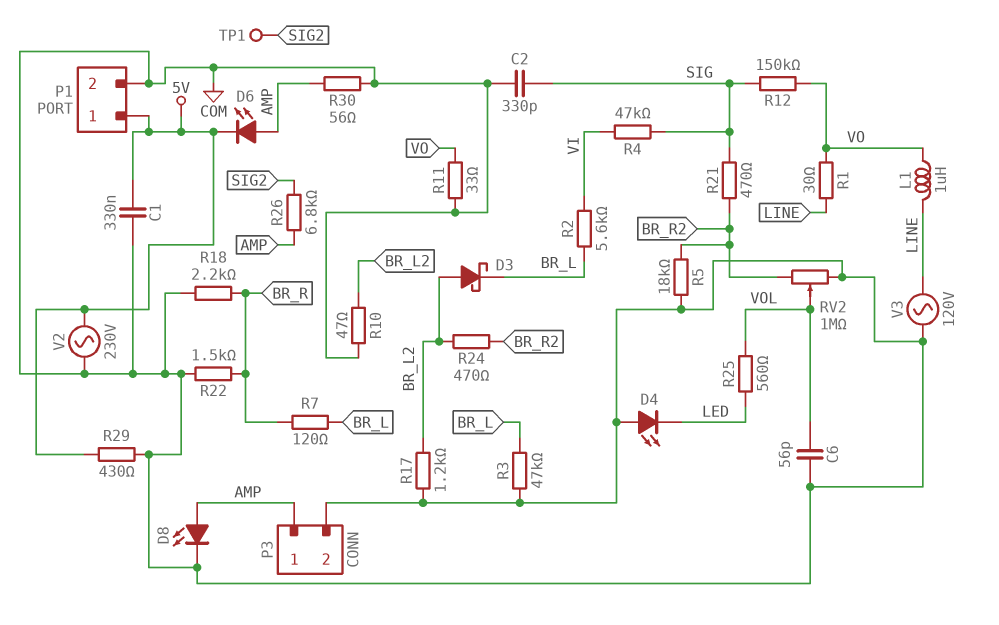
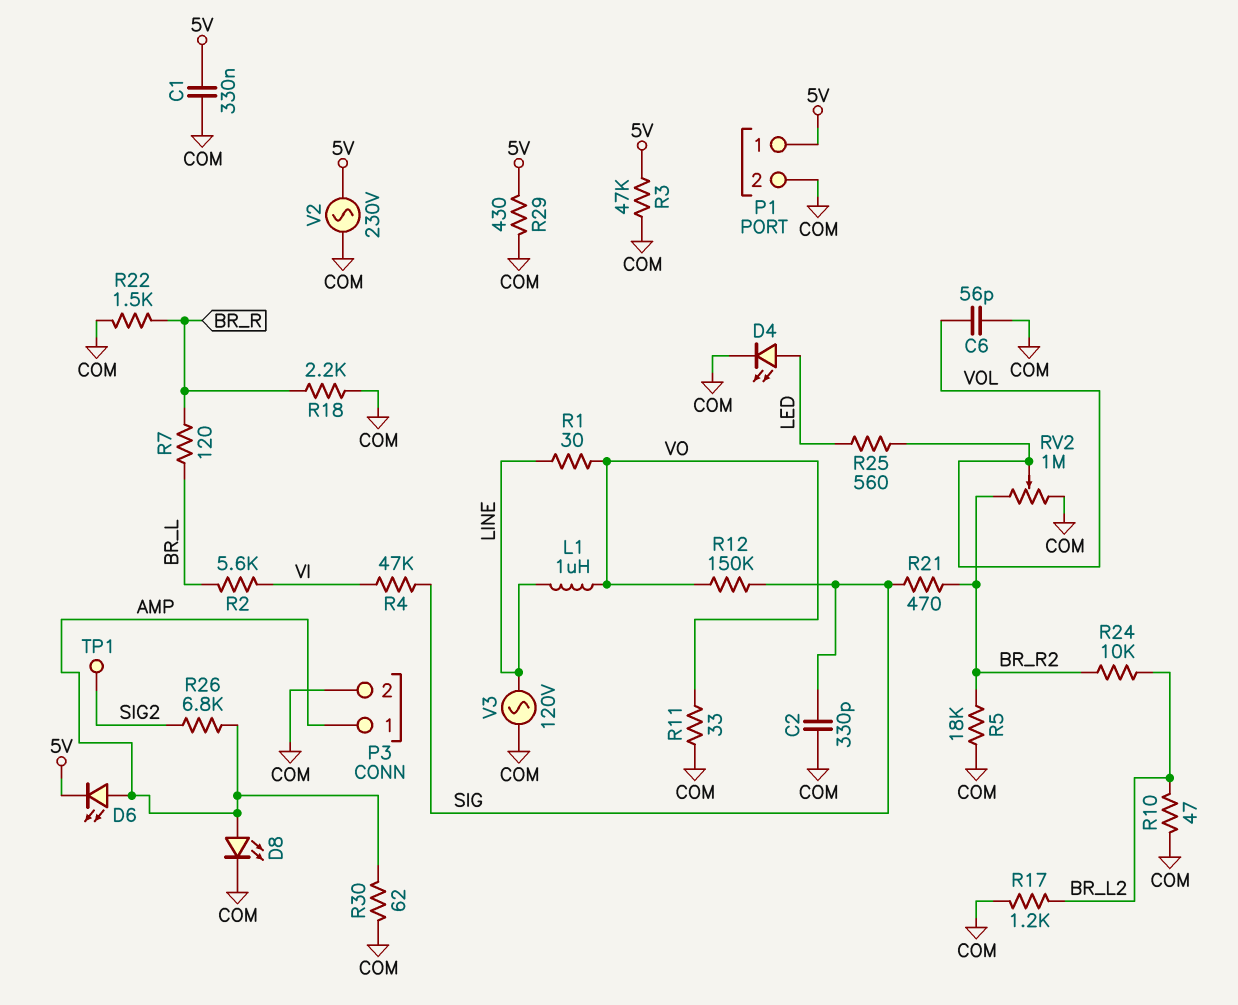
D3: schottky (A BR_L2, K BR_L) -> none
D4: LED (A COM, K LED) -> LED (A LED, K COM)
R3: 47k (BR_L, COM) -> 47k (5V, COM)
R24: 470 (BR_L2, BR_R2) -> 10k (BR_L2, BR_R2)
R30: 56 (AMP, COM) -> 62 (AMP, COM)

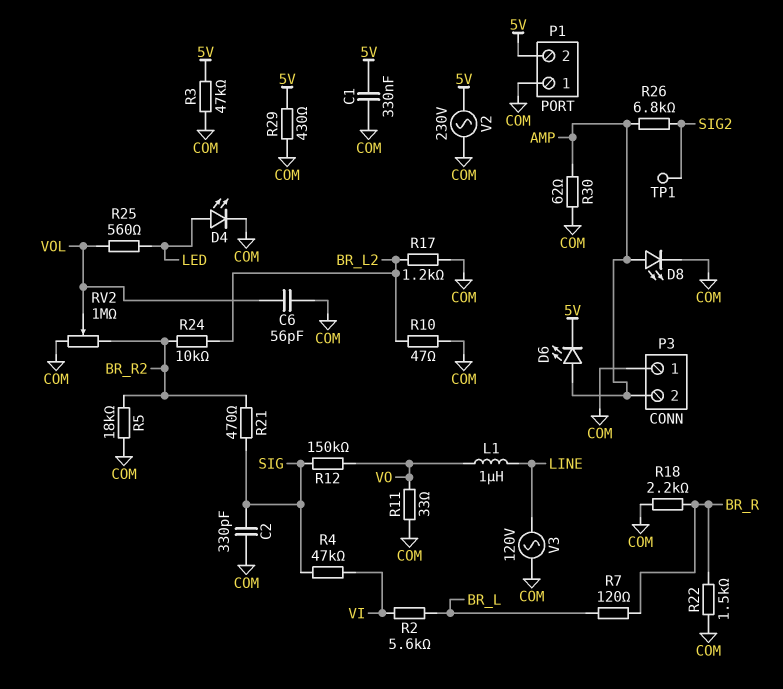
P1 pin 1: 5V -> COM
P1 pin 2: COM -> 5V
P3 pin 1: AMP -> COM
P3 pin 2: COM -> AMP
R1: 30 (LINE, VO) -> none

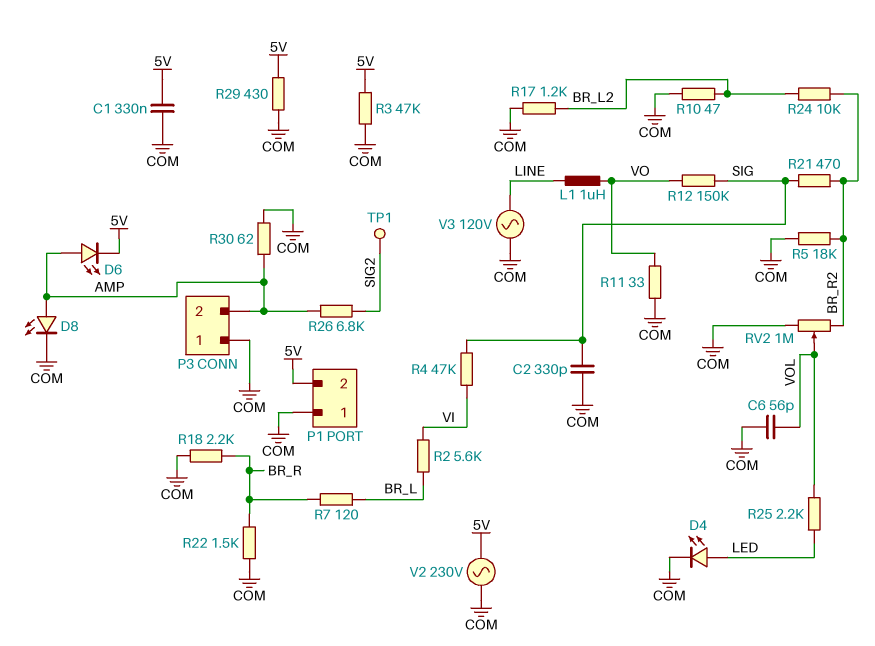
R25: 560 (LED, VOL) -> 2.2k (LED, VOL)

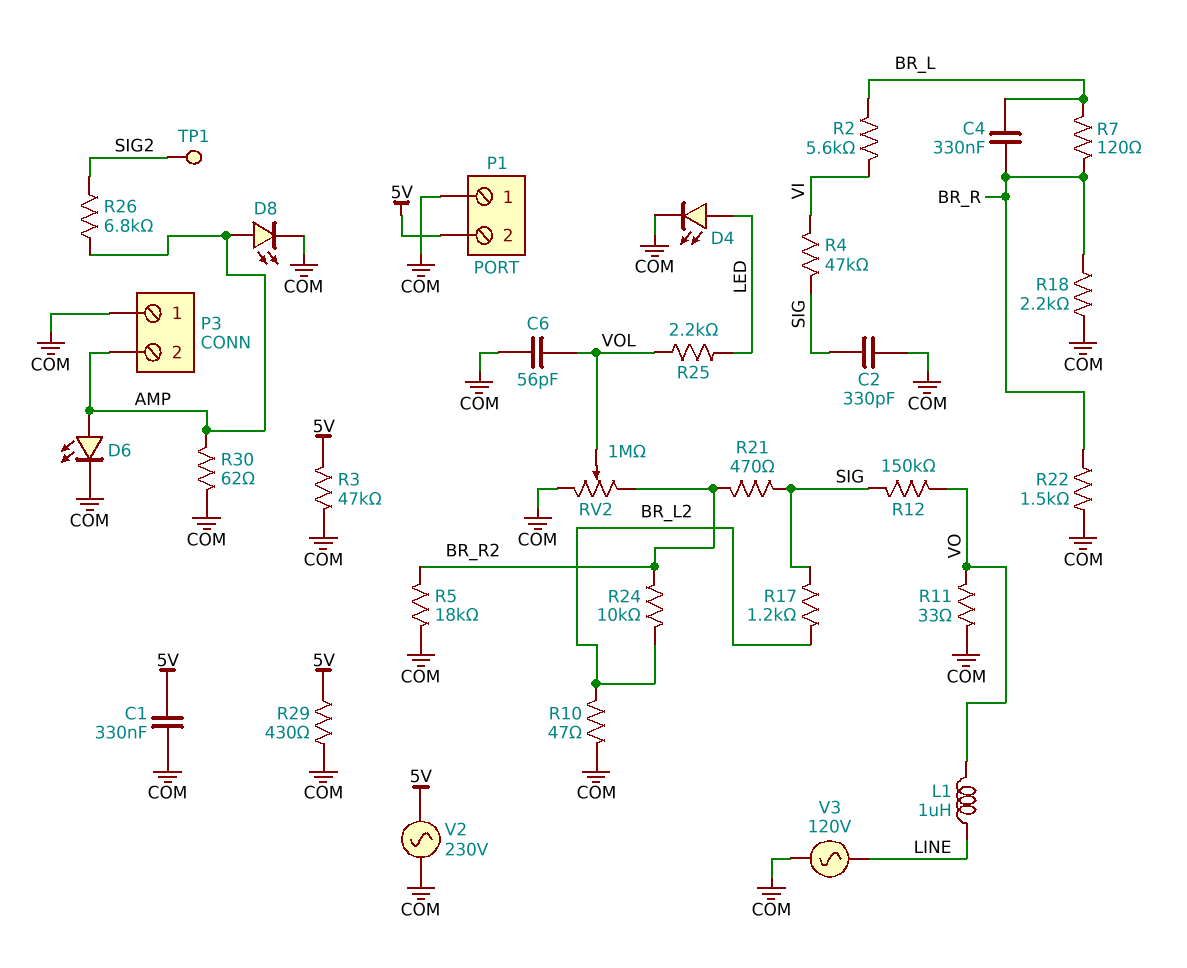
C4: none -> 330nF (BR_L, BR_R)
D6: LED (A AMP, K 5V) -> LED (A AMP, K COM)
R17: 1.2k (BR_L2, COM) -> 1.2k (BR_L2, SIG)

